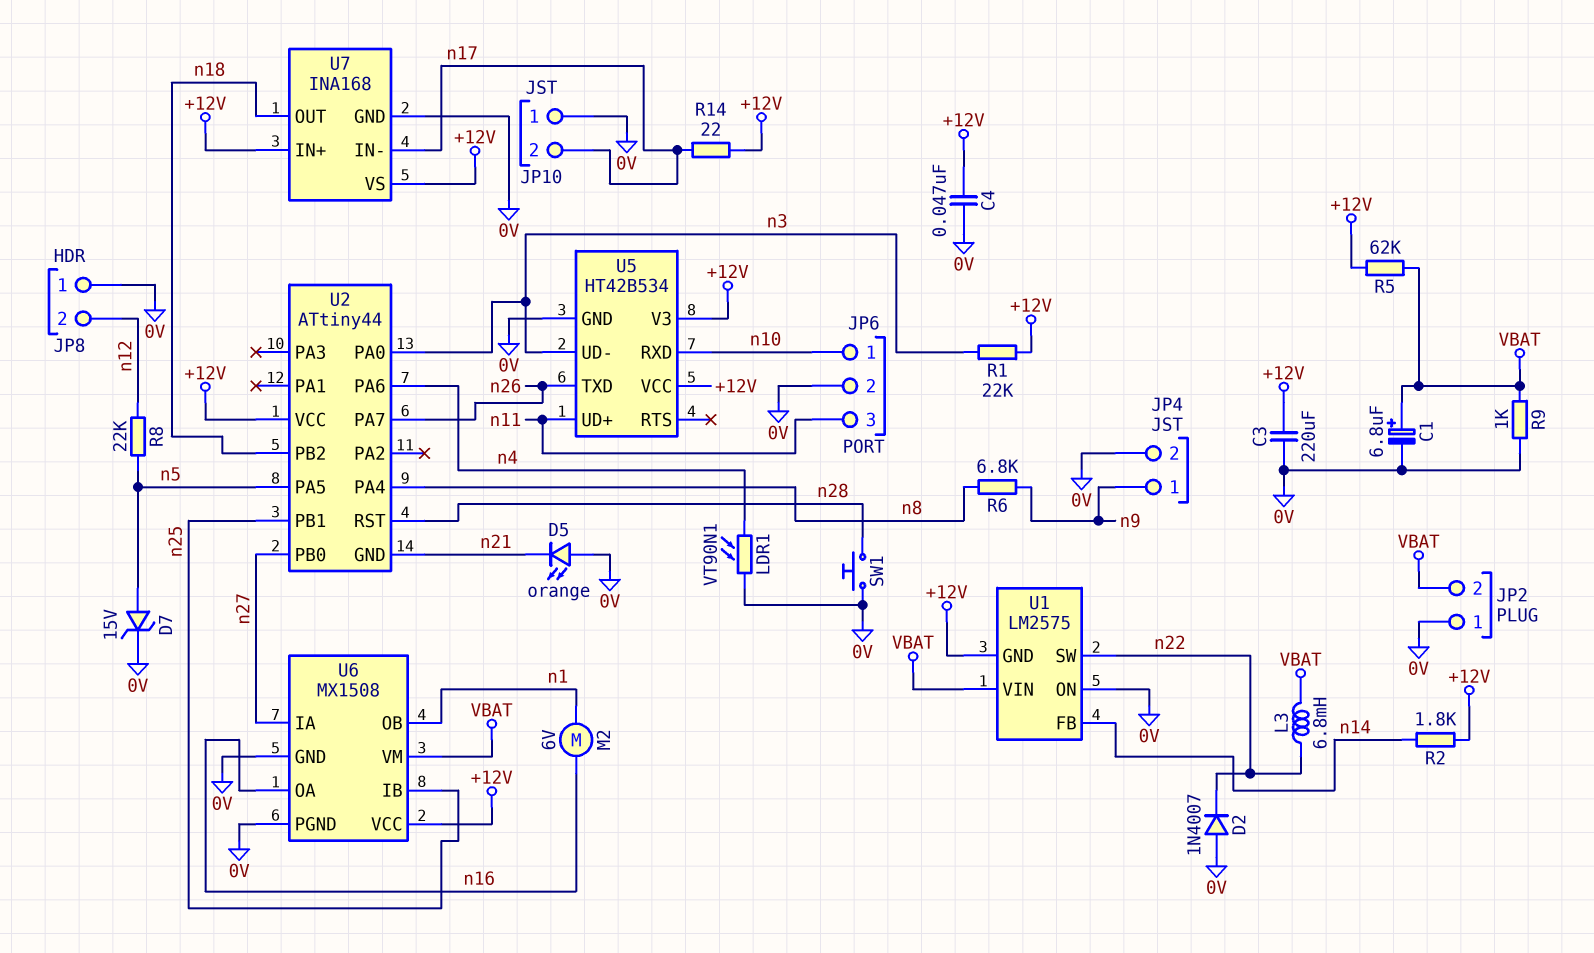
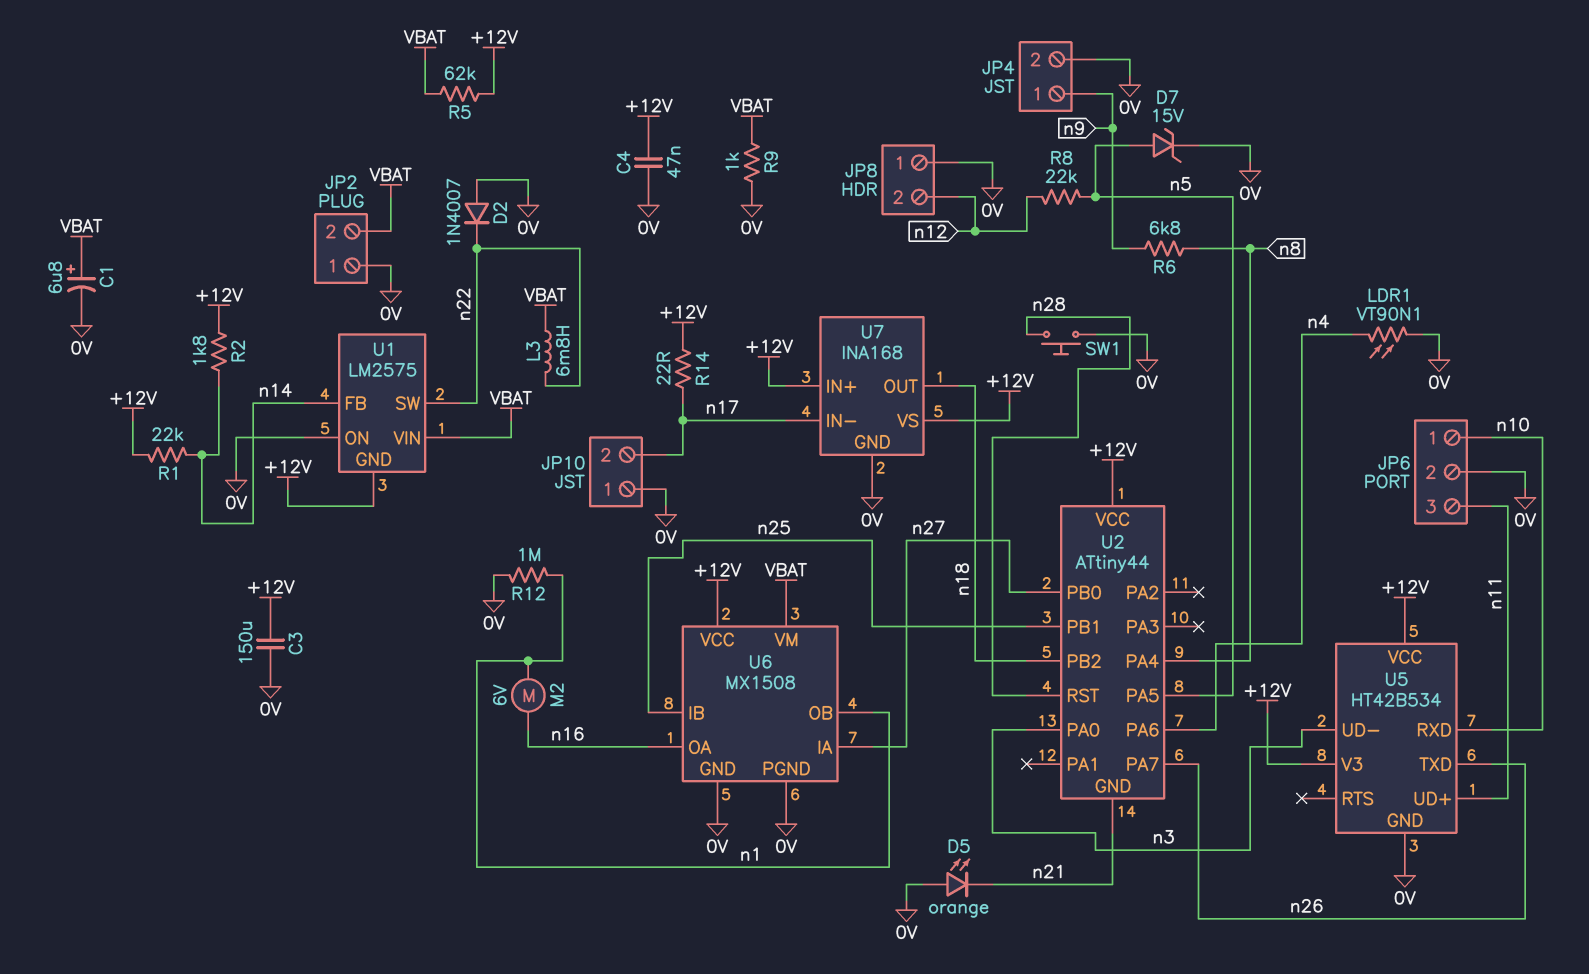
C3: 220uF (+12V, 0V) -> 150uF (+12V, 0V)
R1: 22k (+12V, n3) -> 22k (+12V, n14)
R12: none -> 1M (0V, n1)

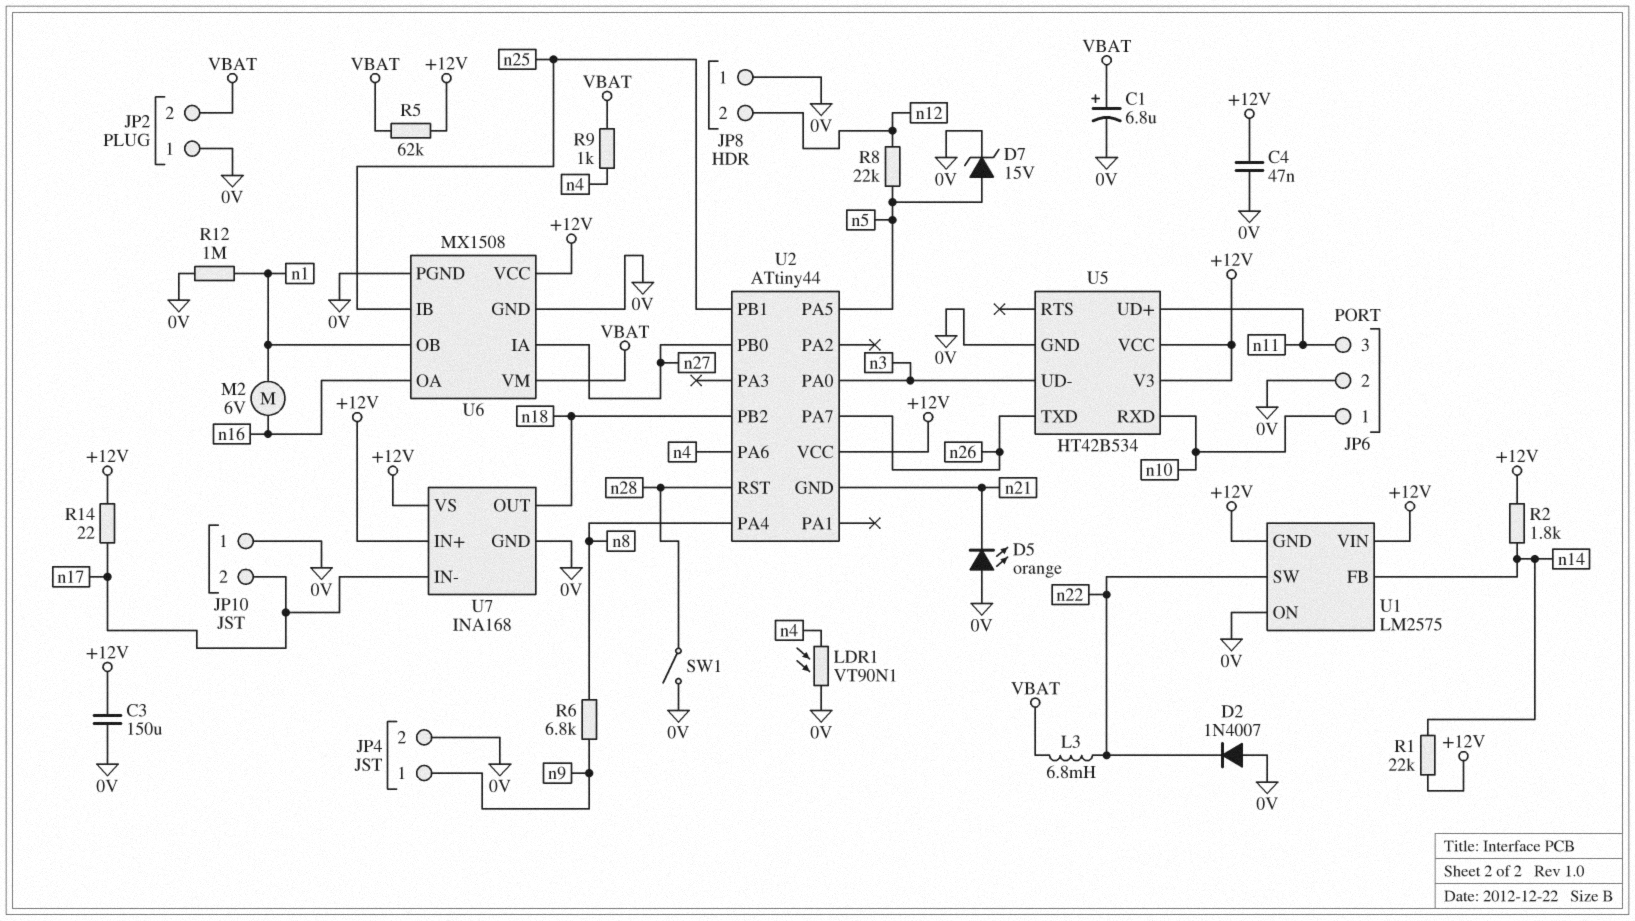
R9: 1k (0V, VBAT) -> 1k (VBAT, n4)
SW1: button (0V, n28) -> switch (0V, n28)
U1 pin VIN: VBAT -> +12V

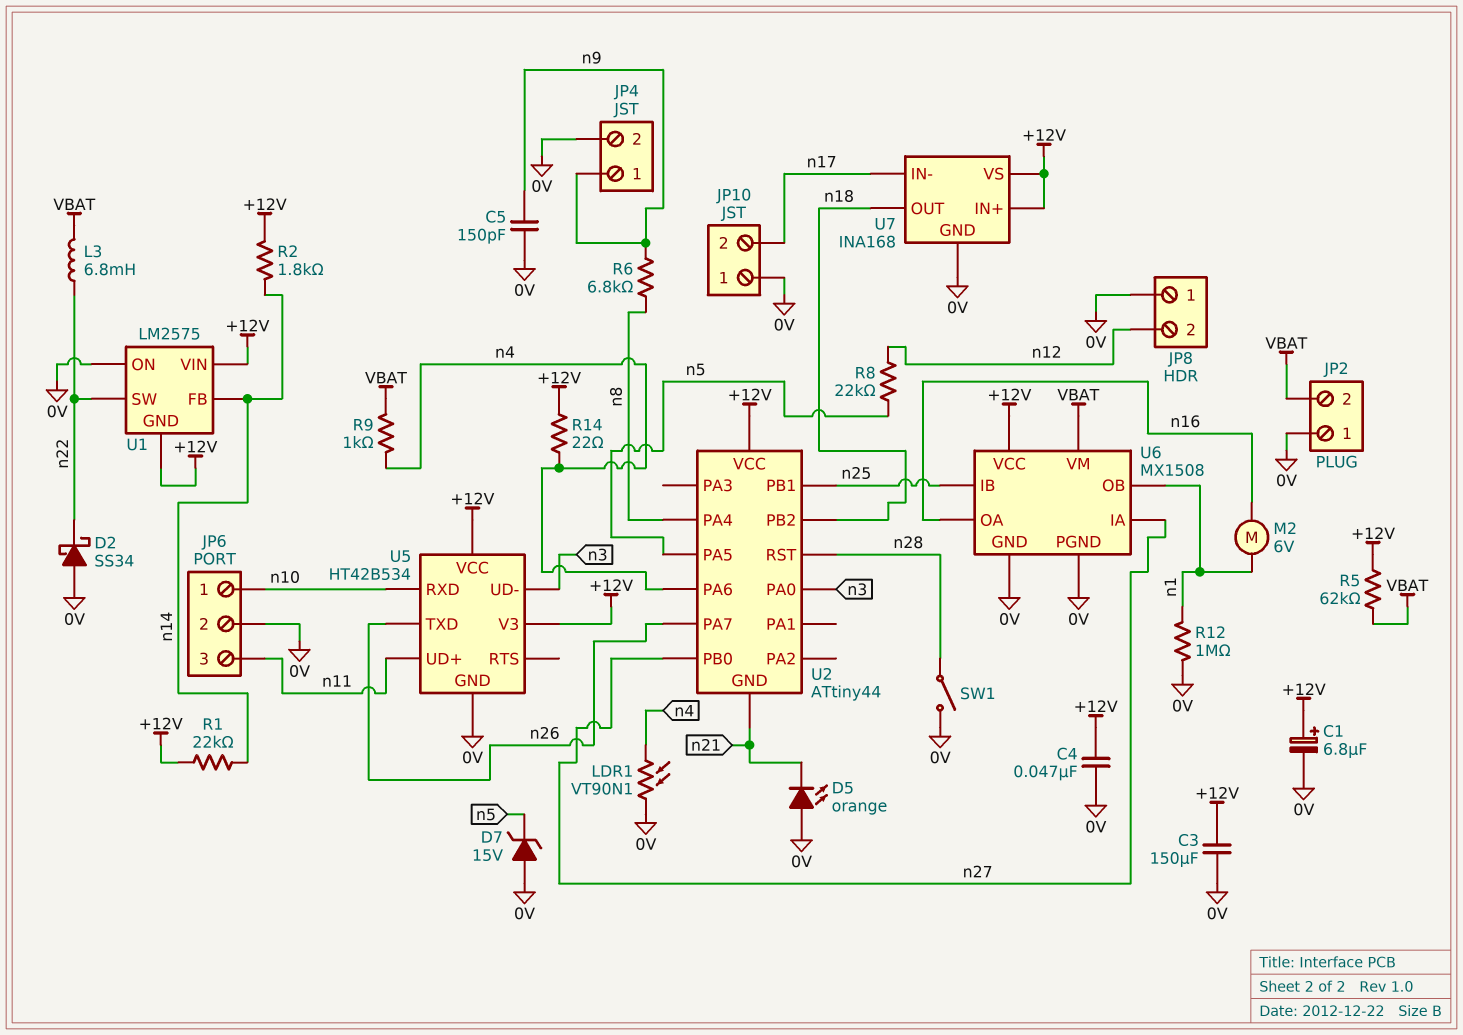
C1: 6.8uF (plus VBAT, minus 0V) -> 6.8uF (plus +12V, minus 0V)
C5: none -> 150pF (0V, n9)
D2: diode 1N4007 (A 0V, K n22) -> schottky SS34 (A 0V, K n22)
D7: zener 15V (A n5, K 0V) -> zener 15V (A 0V, K n5)
R14: 22 (+12V, n17) -> 22 (+12V, n4)

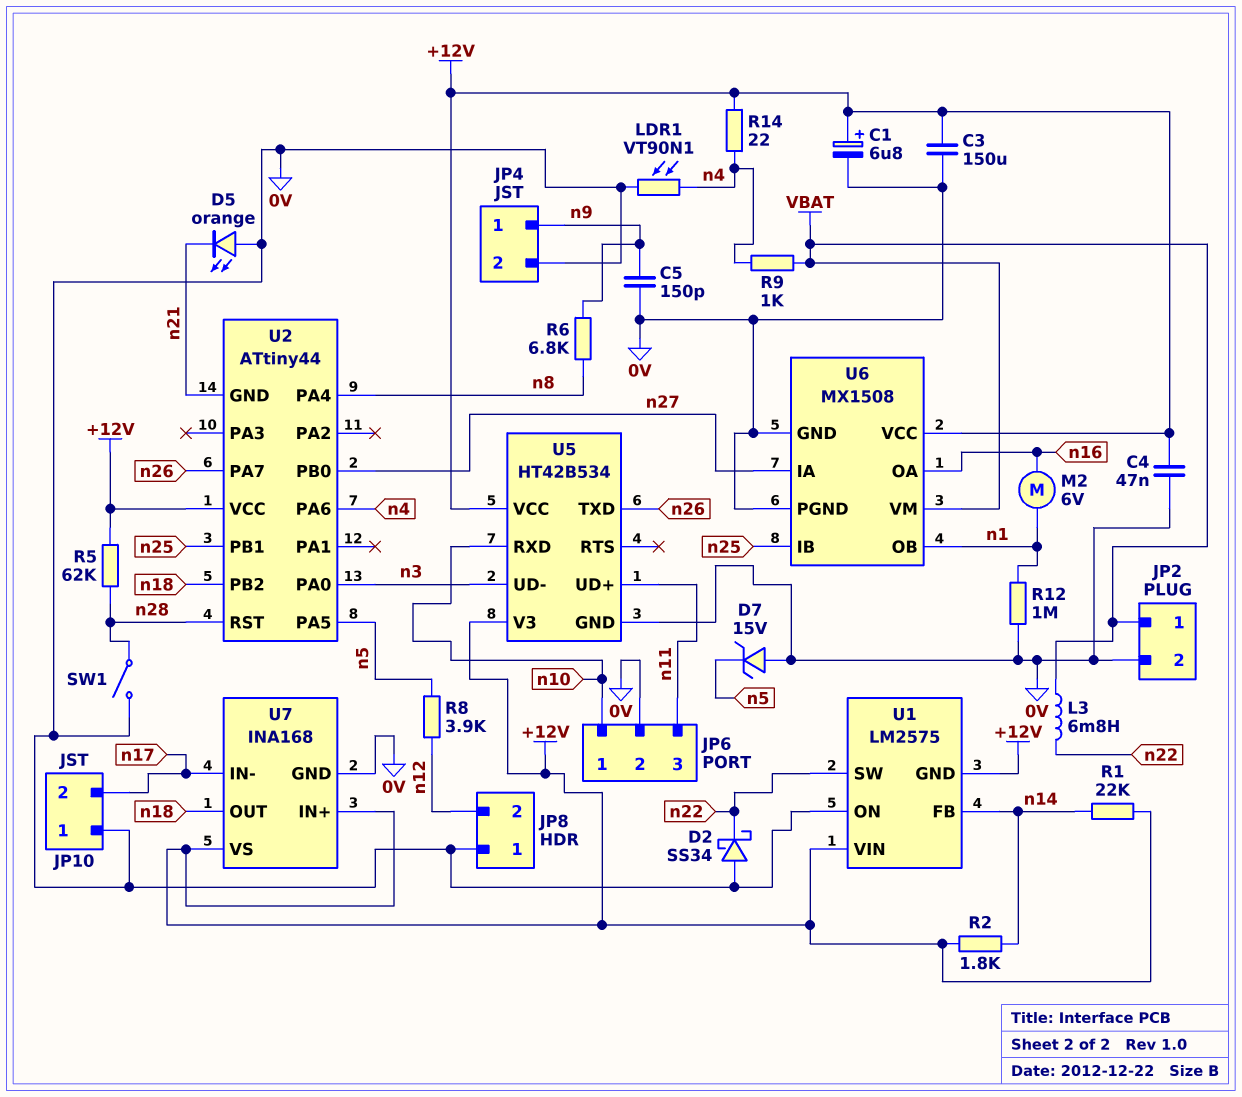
JP2 pin 1: 0V -> VBAT
JP2 pin 2: VBAT -> 0V
R5: 62k (+12V, VBAT) -> 62k (+12V, n28)
R8: 22k (n5, n12) -> 3.9k (n5, n12)

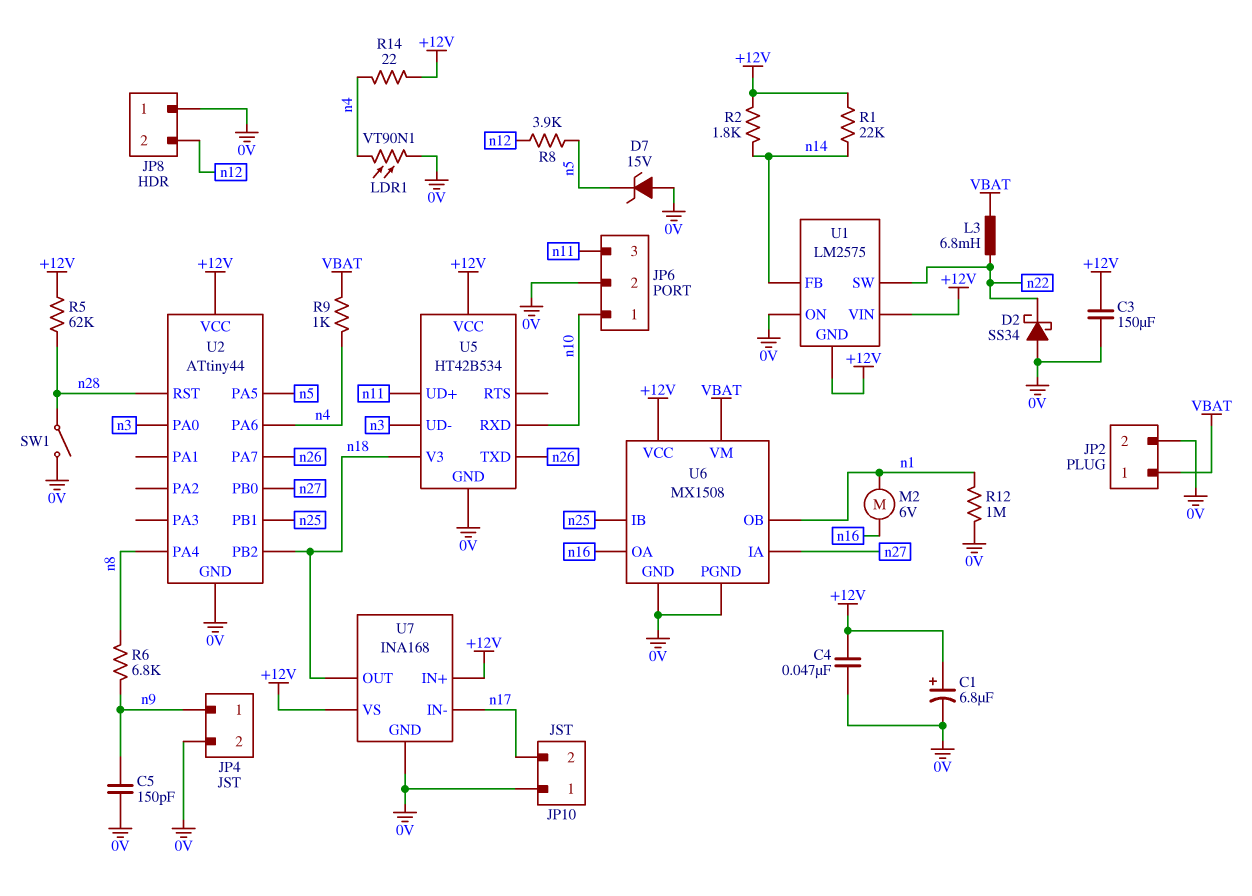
D5: LED orange (A 0V, K n21) -> none
U2 pin GND: n21 -> 0V
U5 pin V3: +12V -> n18

